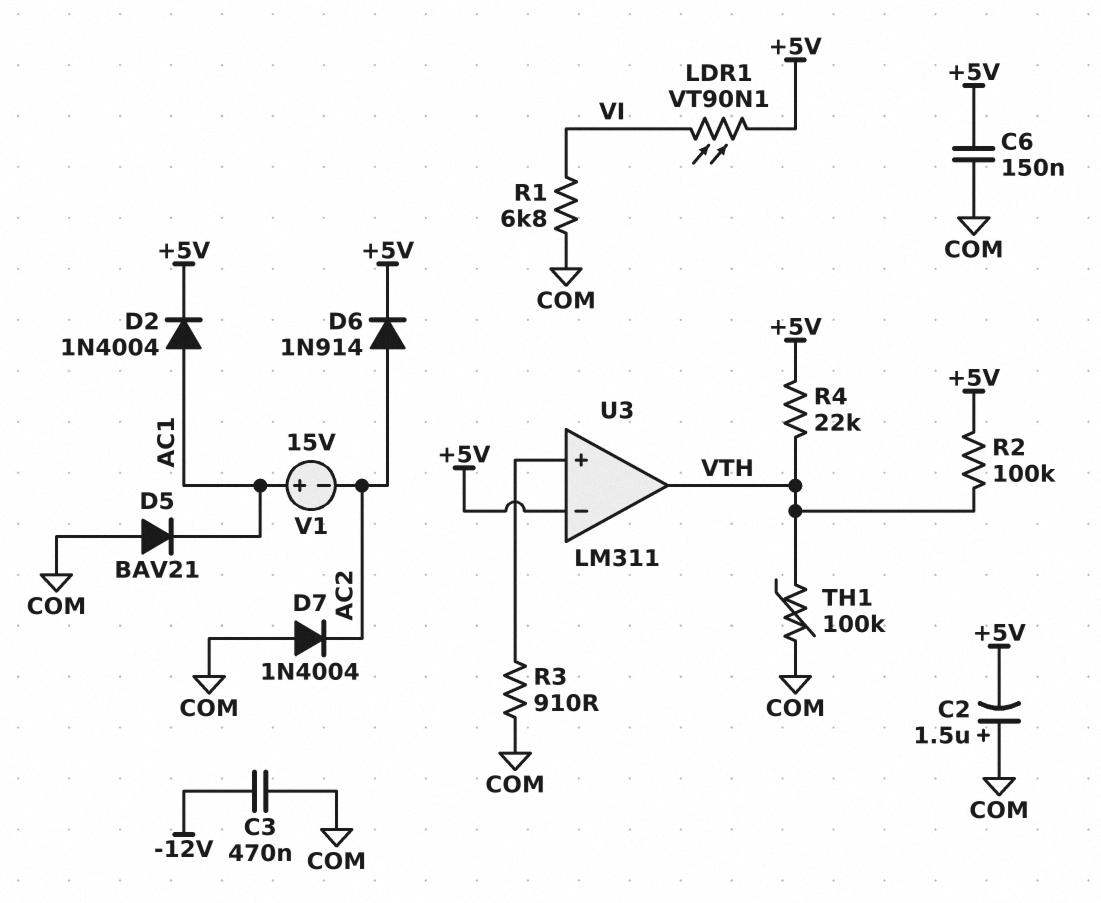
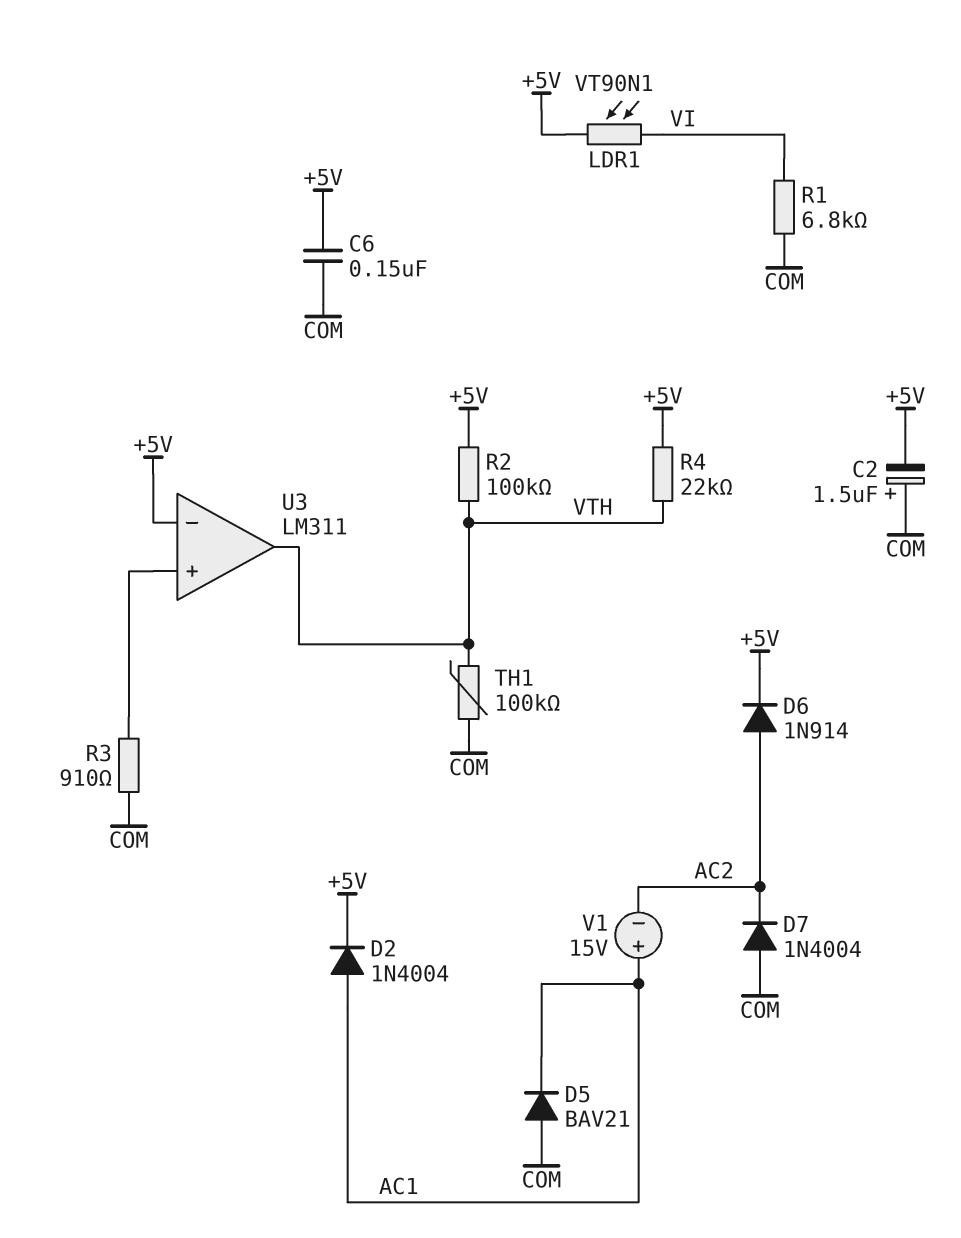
C3: 470nF (-12V, COM) -> none

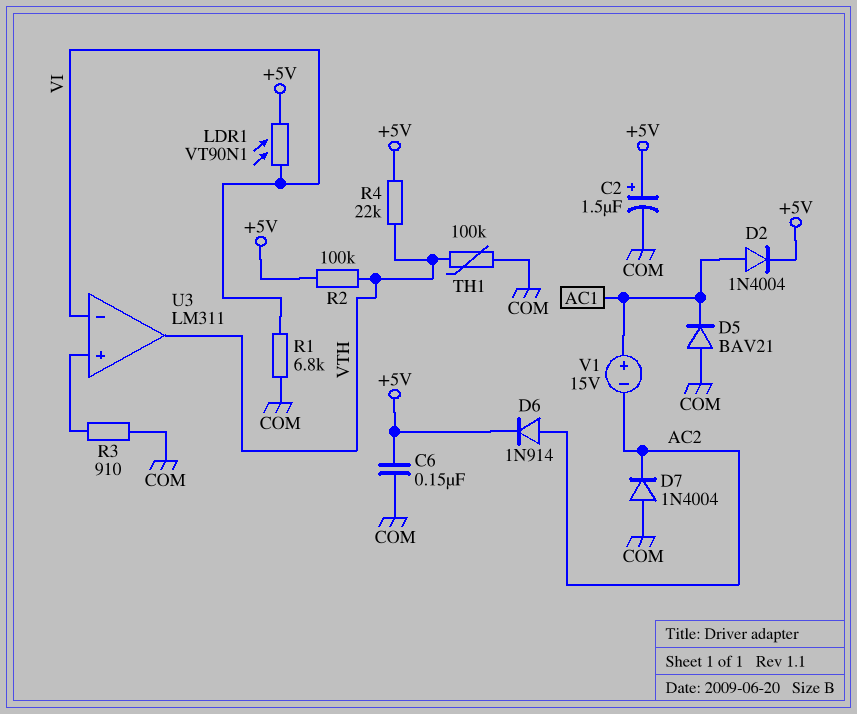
C2: 1.5uF (plus COM, minus +5V) -> 1.5uF (plus +5V, minus COM)
U3 pin in-: +5V -> VI

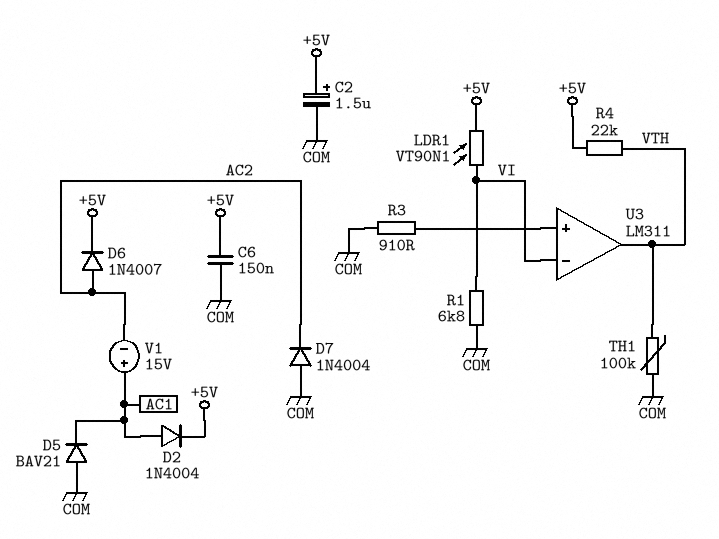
D6: diode 1N914 (A AC2, K +5V) -> diode 1N4007 (A AC2, K +5V)
R2: 100k (+5V, VTH) -> none

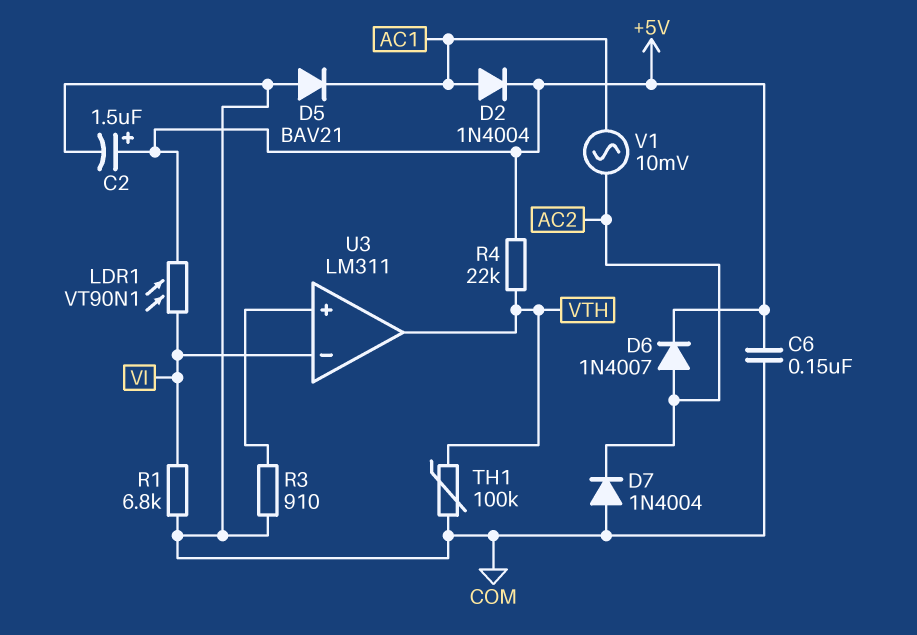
V1: 15V (plus AC1, minus AC2) -> AC 10mV (AC1, AC2)

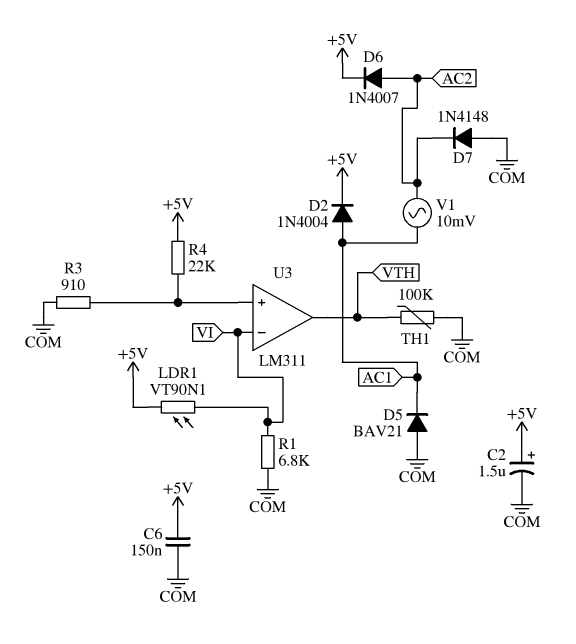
D7: diode 1N4004 (A COM, K AC2) -> diode 1N4148 (A COM, K AC2)
R4: 22k (+5V, VTH) -> 22k (+5V, U3/in+)

